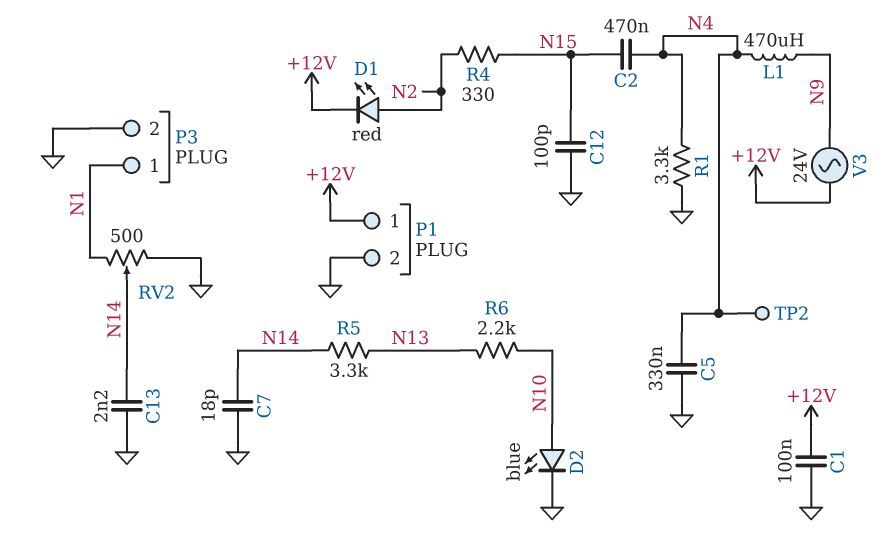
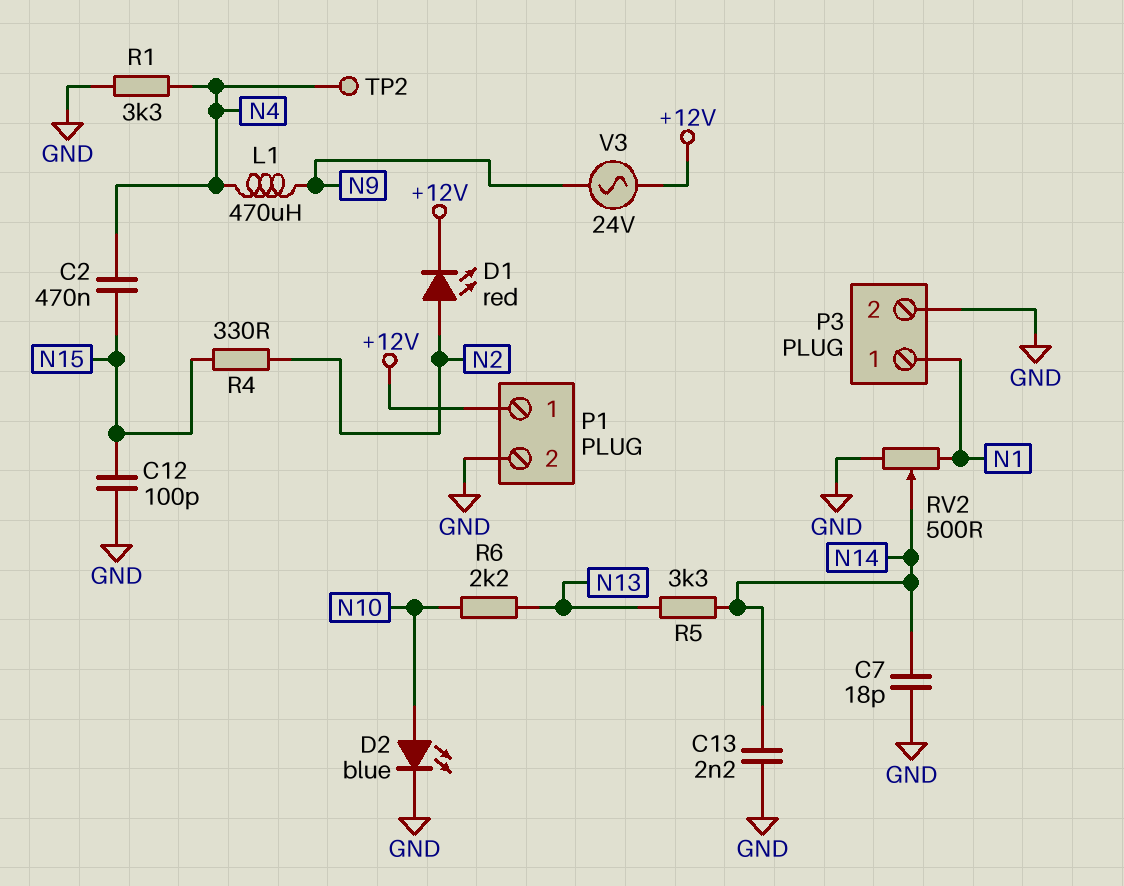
C1: 100nF (+12V, GND) -> none
C5: 330nF (GND, N4) -> none

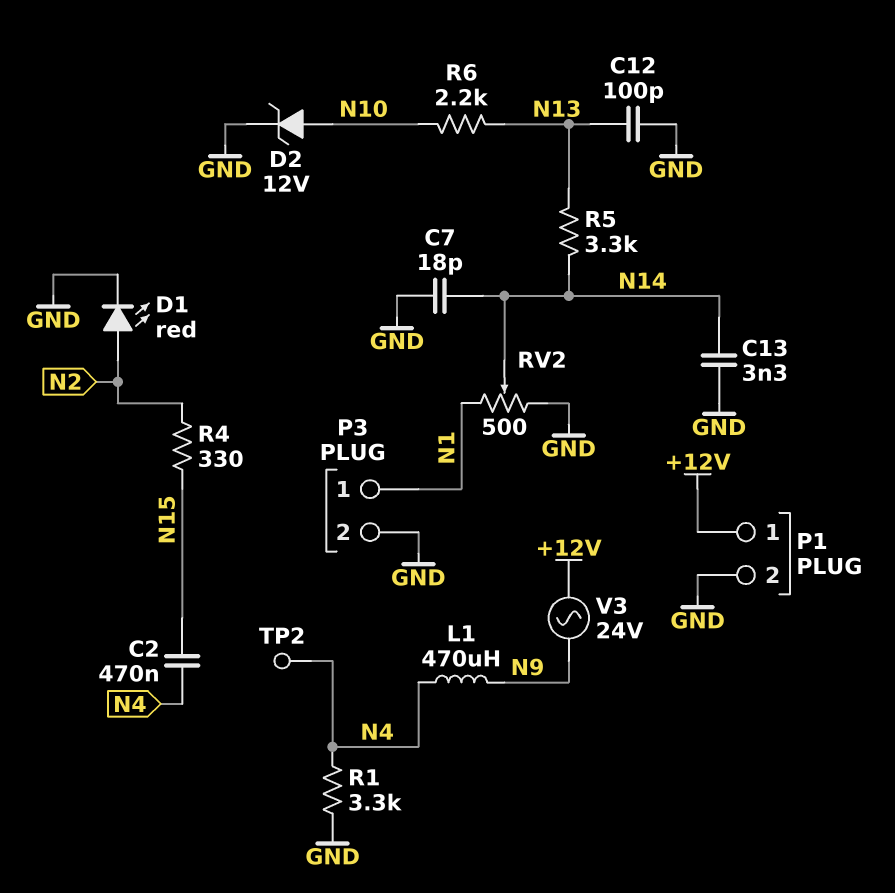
C12: 100pF (GND, N15) -> 100pF (GND, N13)
C13: 2.2nF (GND, N14) -> 3.3nF (GND, N14)
D1: LED red (A N2, K +12V) -> LED red (A N2, K GND)
D2: LED blue (A N10, K GND) -> zener 12V (A N10, K GND)

